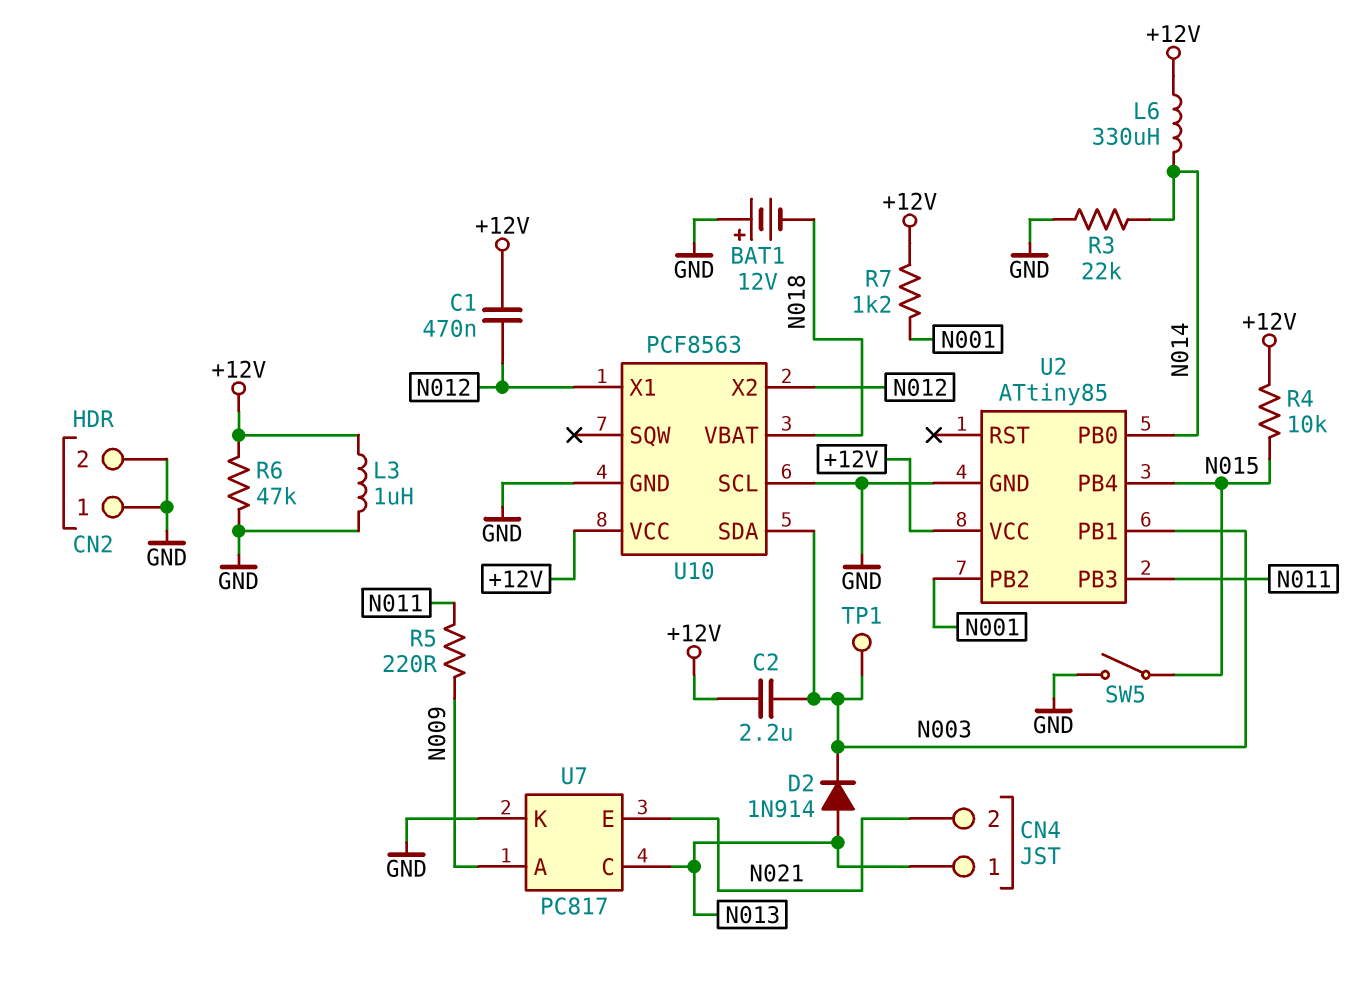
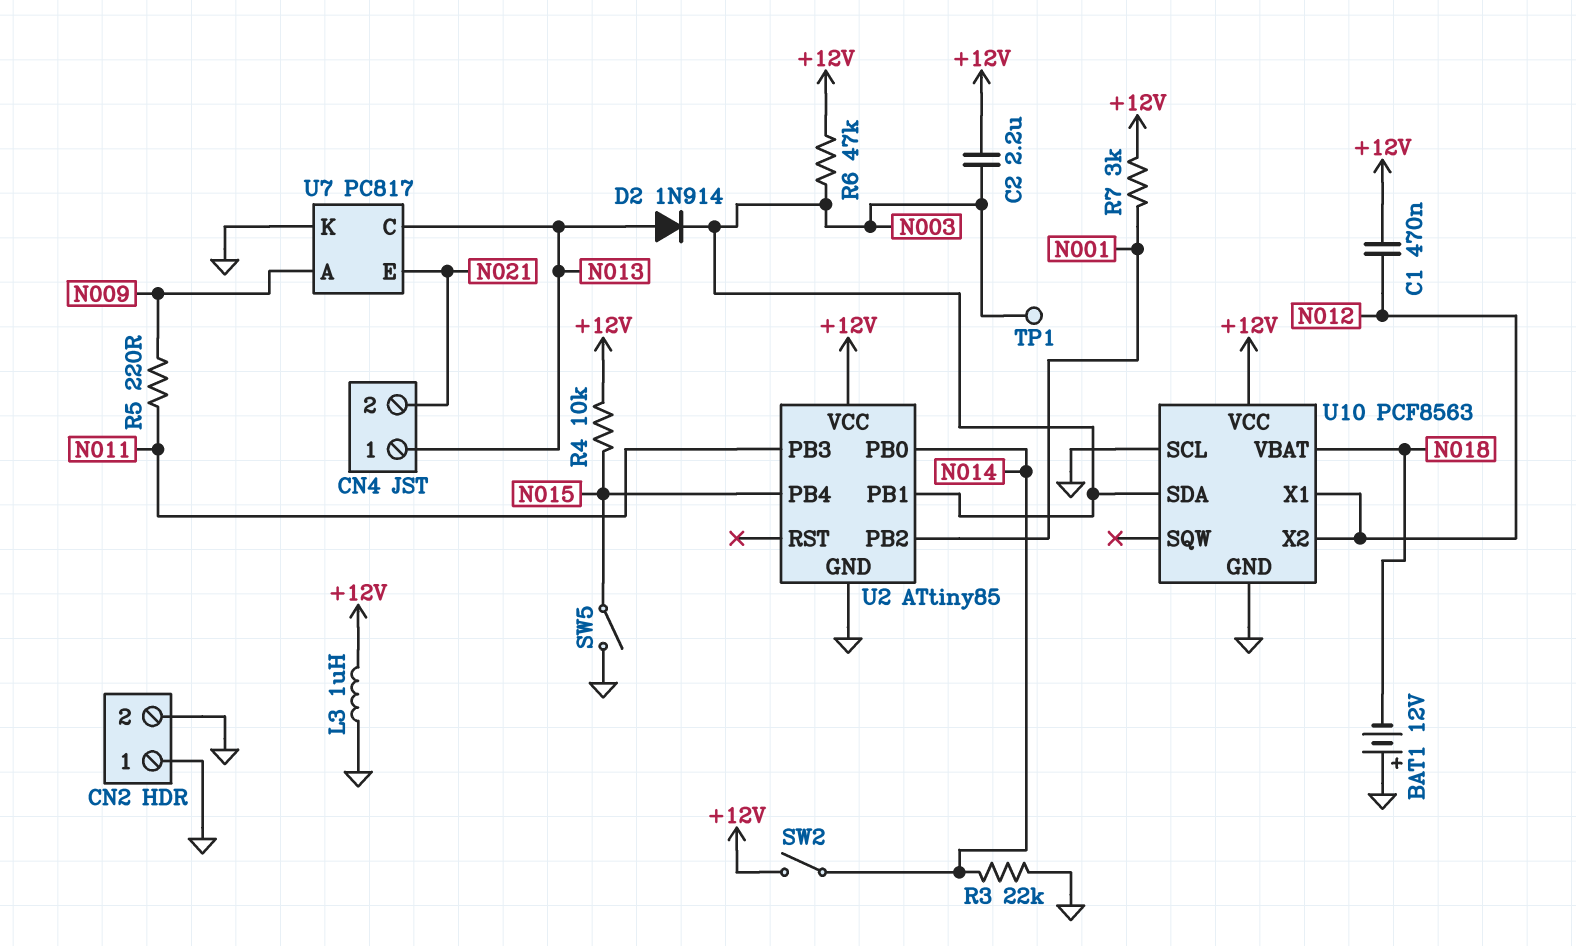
L6: 330uH (+12V, N014) -> none
R6: 47k (+12V, GND) -> 47k (+12V, N003)
R7: 1.2k (+12V, N001) -> 3k (+12V, N001)
SW2: none -> switch (+12V, N014)

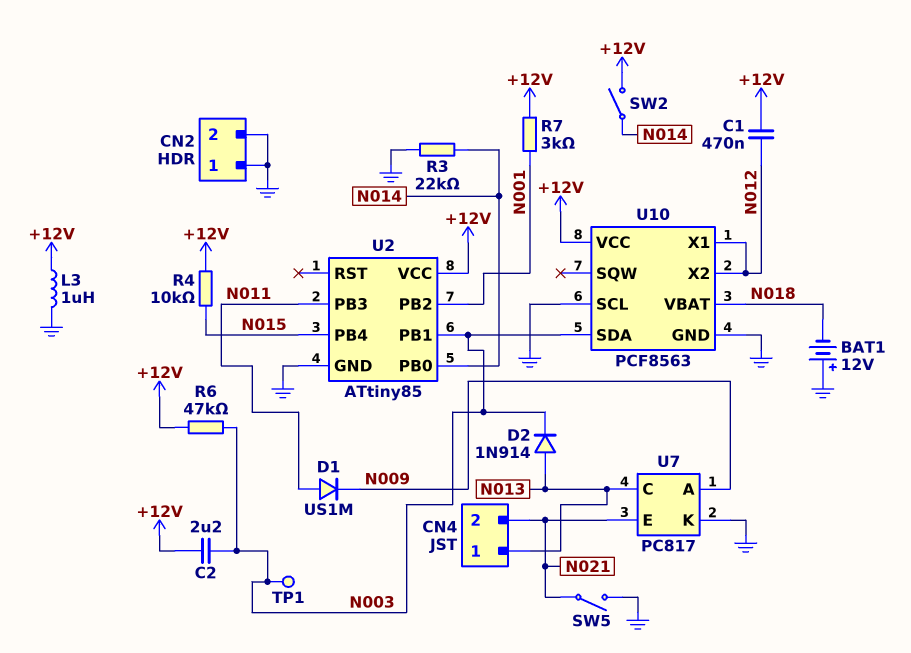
D1: none -> diode US1M (A N011, K N009)
R5: 220 (N009, N011) -> none
SW5: switch (GND, N015) -> switch (GND, N021)

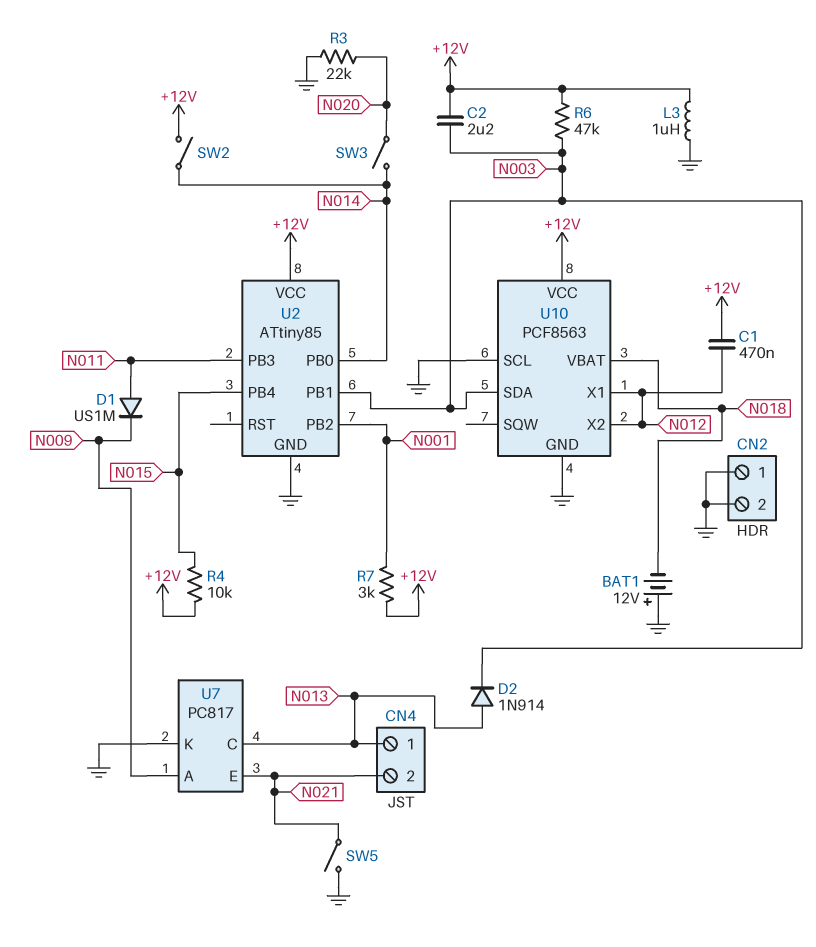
R3: 22k (GND, N014) -> 22k (GND, N020)
SW3: none -> switch (N014, N020)
TP1: test point (N003) -> none

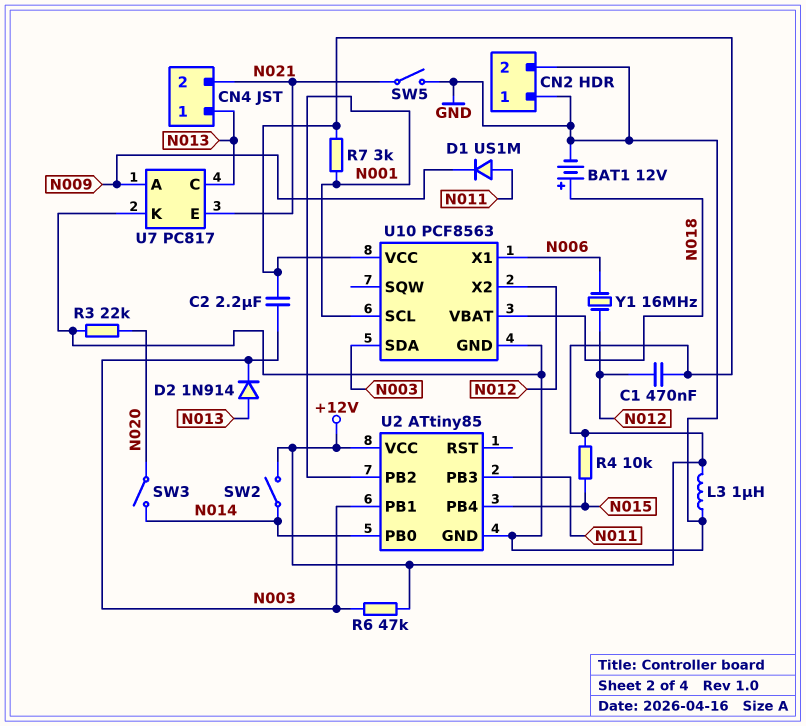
BAT1: 12V (plus GND, minus N018) -> 12V (plus N018, minus GND)
U10 pin SCL: GND -> N001
U10 pin X1: N012 -> N006
Y1: none -> 16MHz (N006, N012)

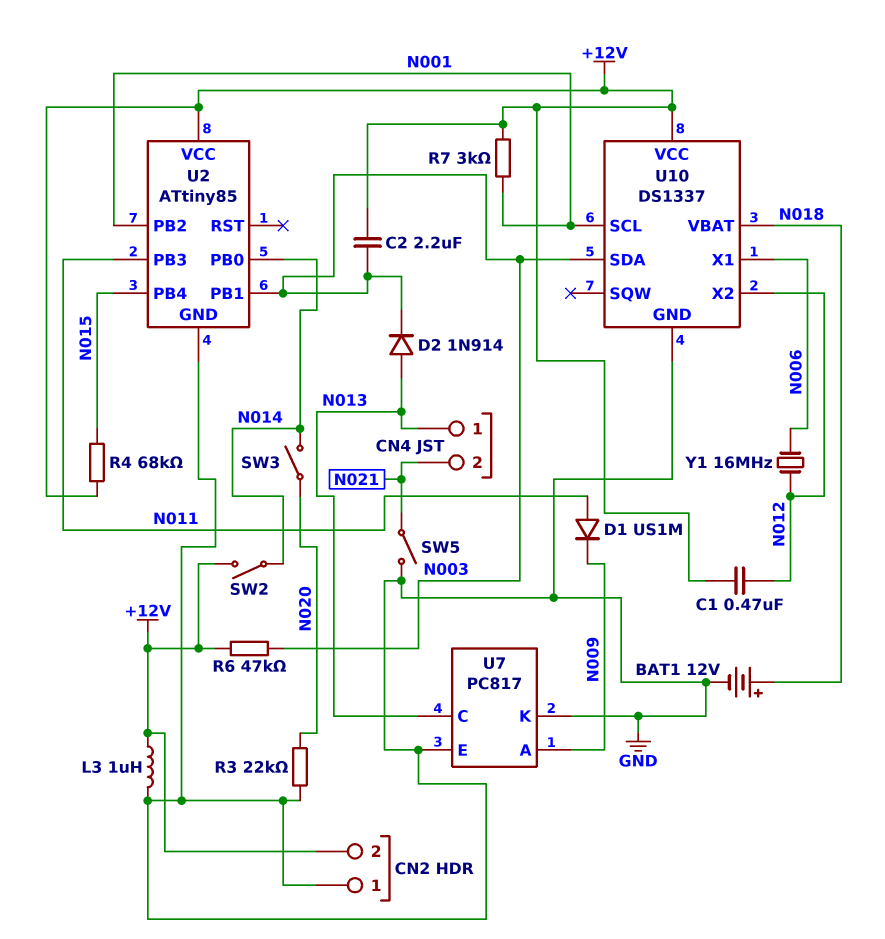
CN2 pin 2: GND -> +12V
R4: 10k (+12V, N015) -> 68k (+12V, N015)
U7 pin E: N021 -> GND
U10: PCF8563 -> DS1337

